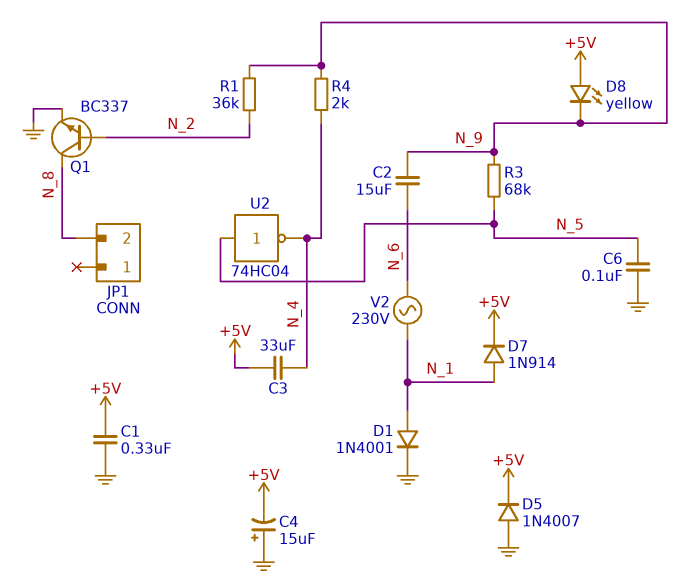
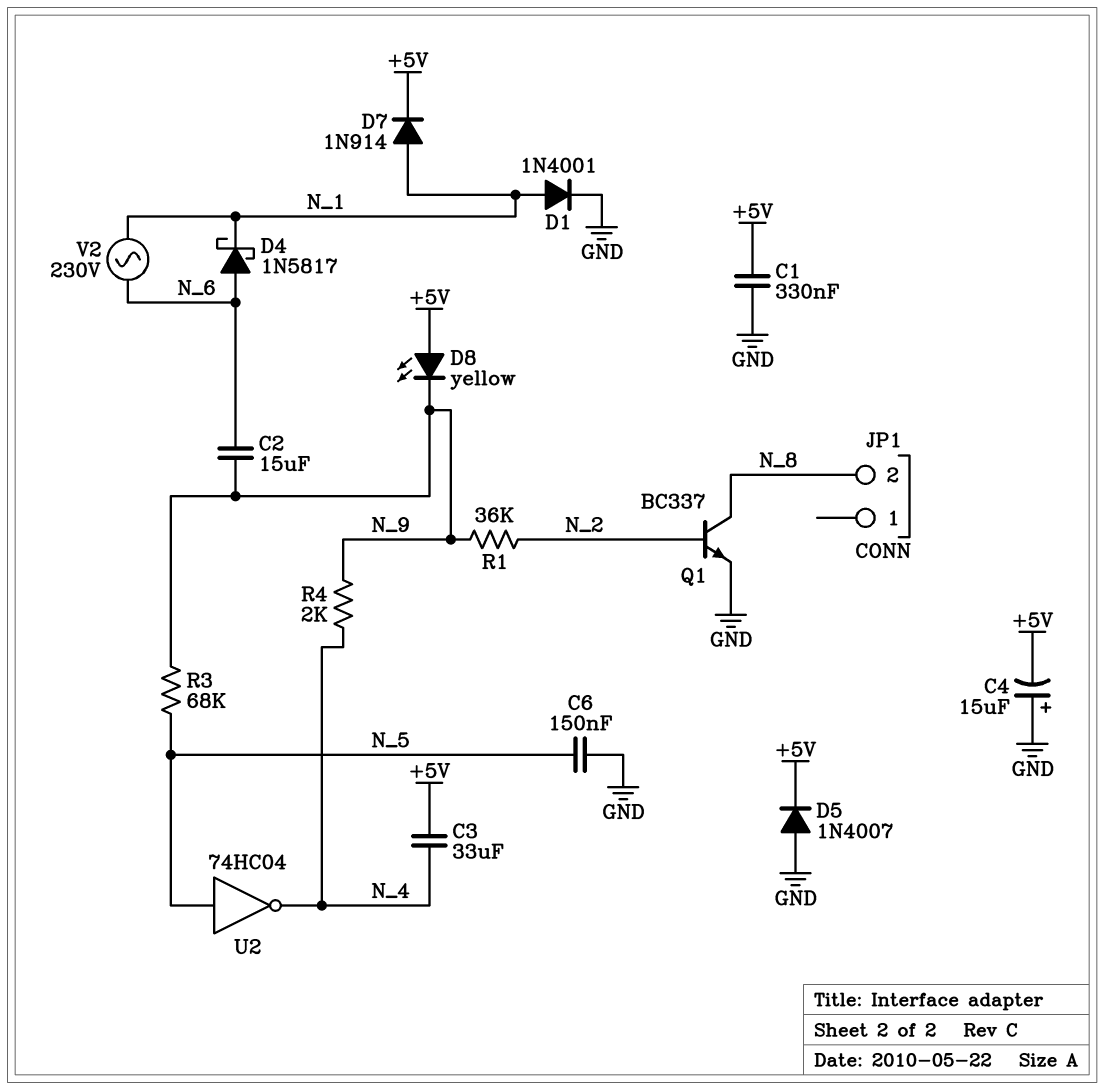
C6: 100nF (GND, N_5) -> 150nF (GND, N_5)
D4: none -> schottky 1N5817 (A N_6, K N_1)

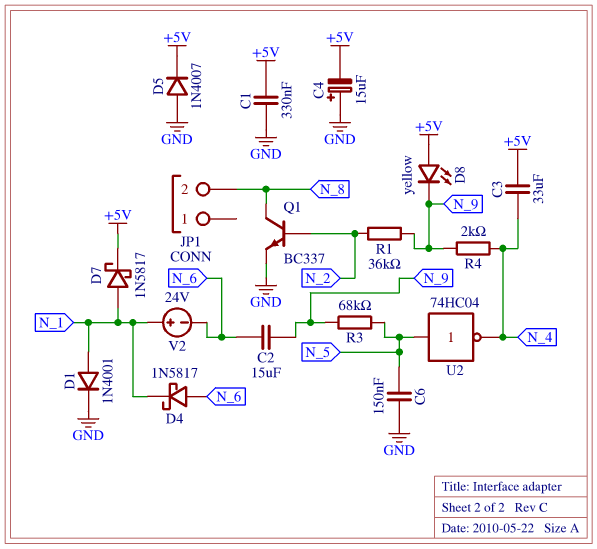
D7: diode 1N914 (A N_1, K +5V) -> schottky 1N5817 (A N_1, K +5V)
V2: AC 230V (N_1, N_6) -> 24V (plus N_1, minus N_6)

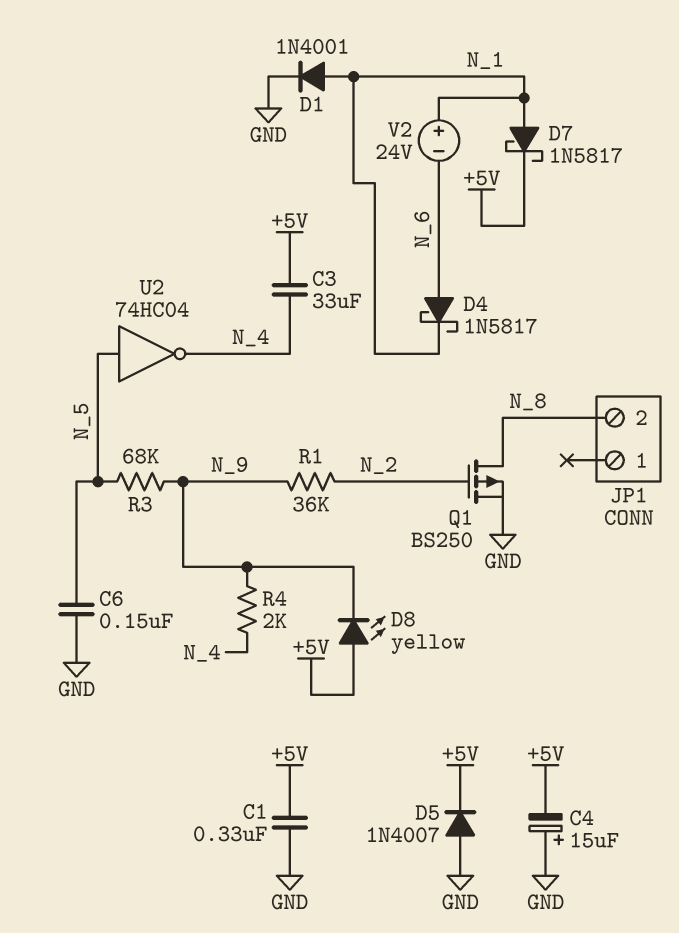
C2: 15uF (N_6, N_9) -> none
Q1: NPN BC337 (B N_2, C N_8, E GND) -> PMOS BS250 (G N_2, D N_8, S GND)

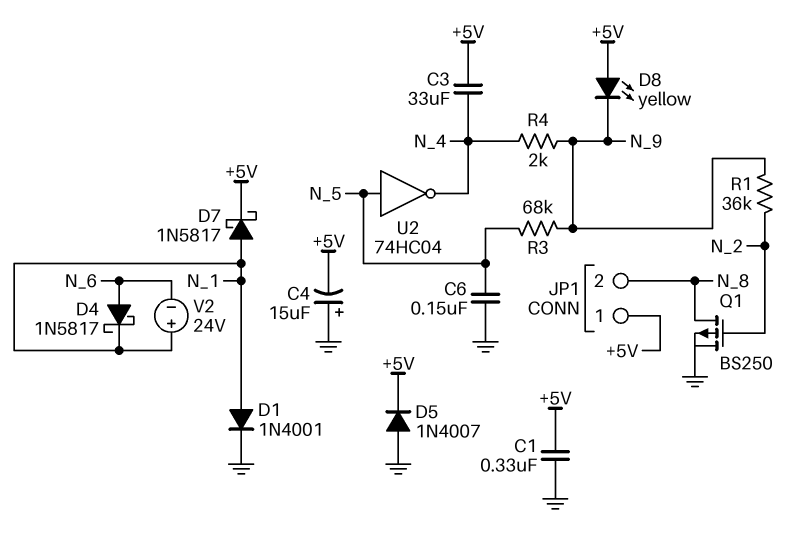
JP1 pin 1: none -> +5V

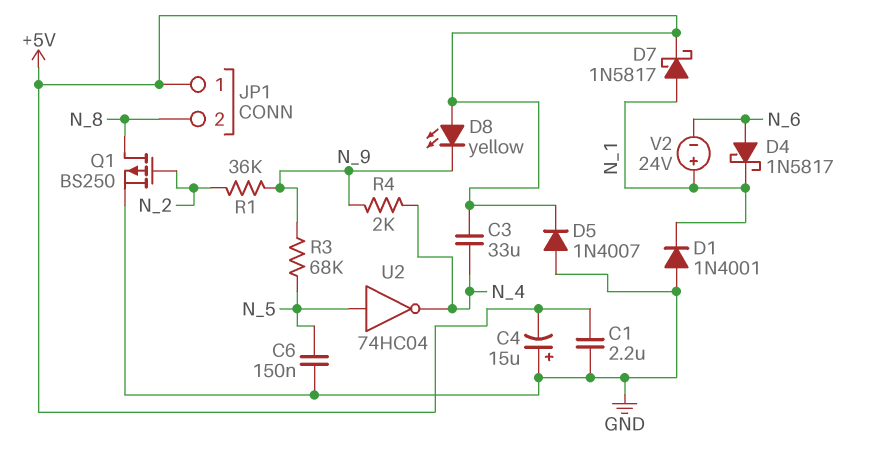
C1: 330nF (+5V, GND) -> 2.2uF (+5V, GND)
D1: diode 1N4001 (A N_1, K GND) -> diode 1N4001 (A GND, K N_1)

